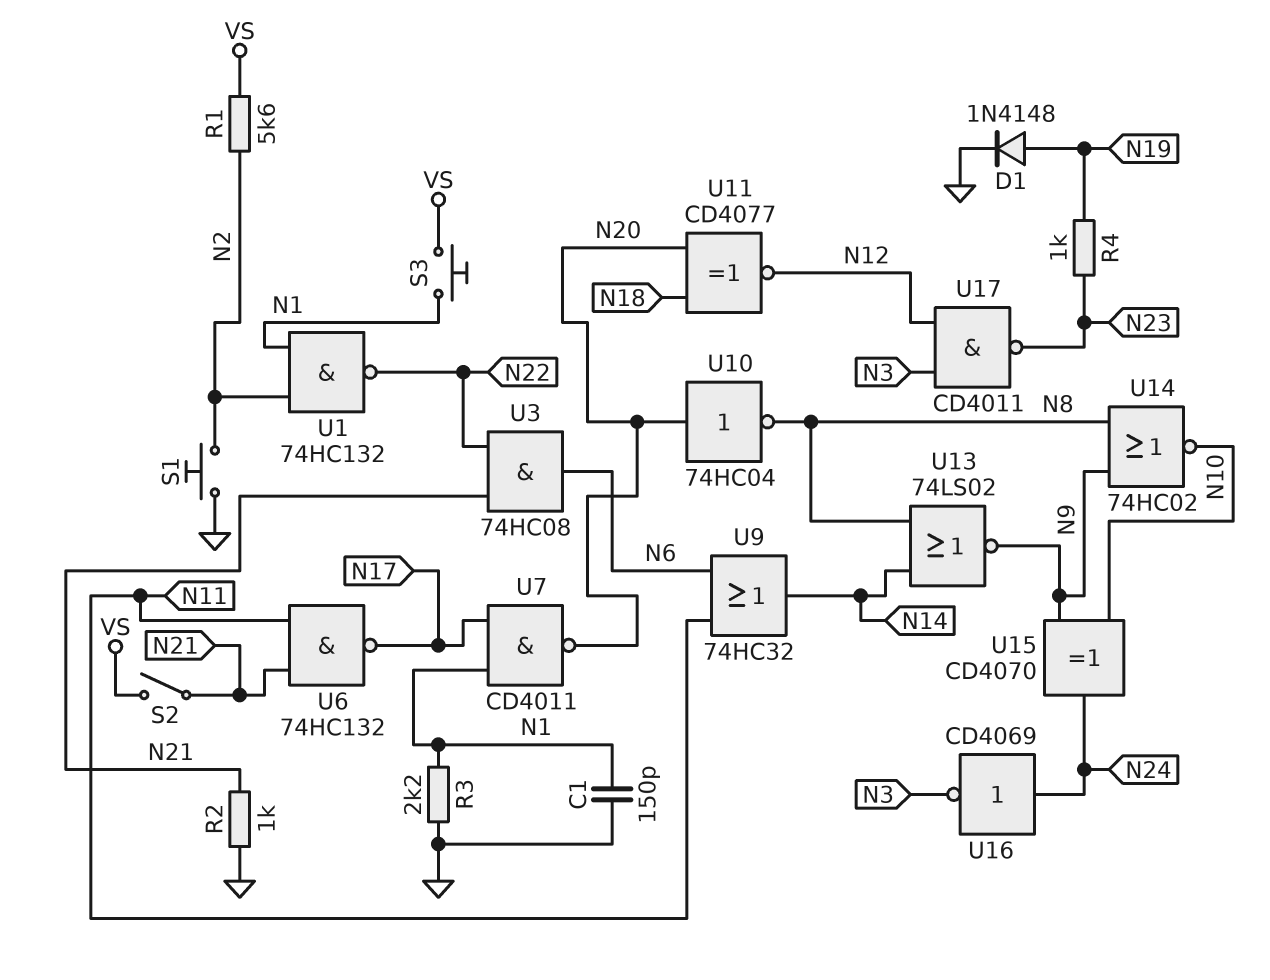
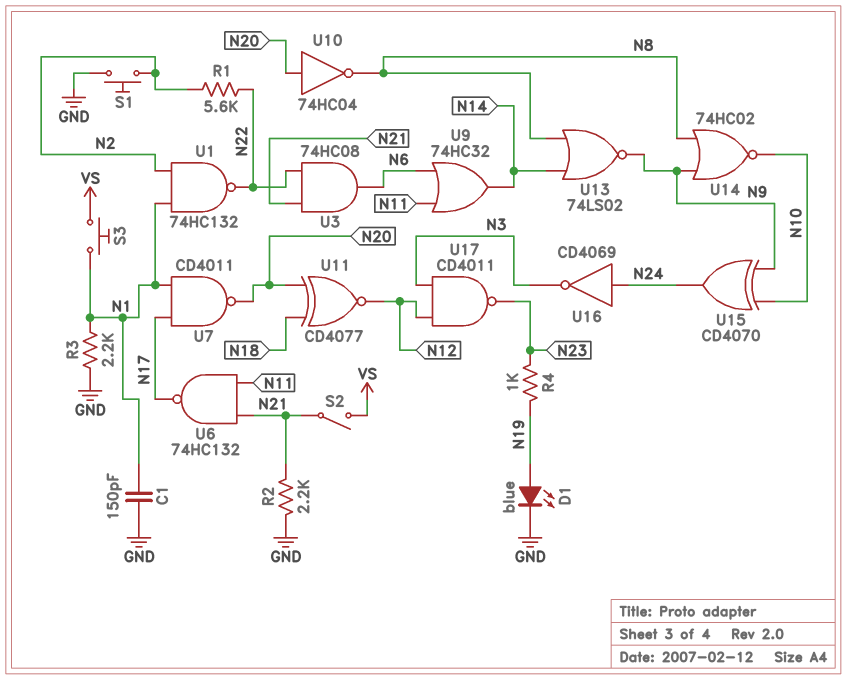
D1: diode 1N4148 (A N19, K GND) -> LED blue (A N19, K GND)
R1: 5.6k (N2, VS) -> 5.6k (N2, N22)
R2: 1k (GND, N21) -> 2.2k (GND, N21)

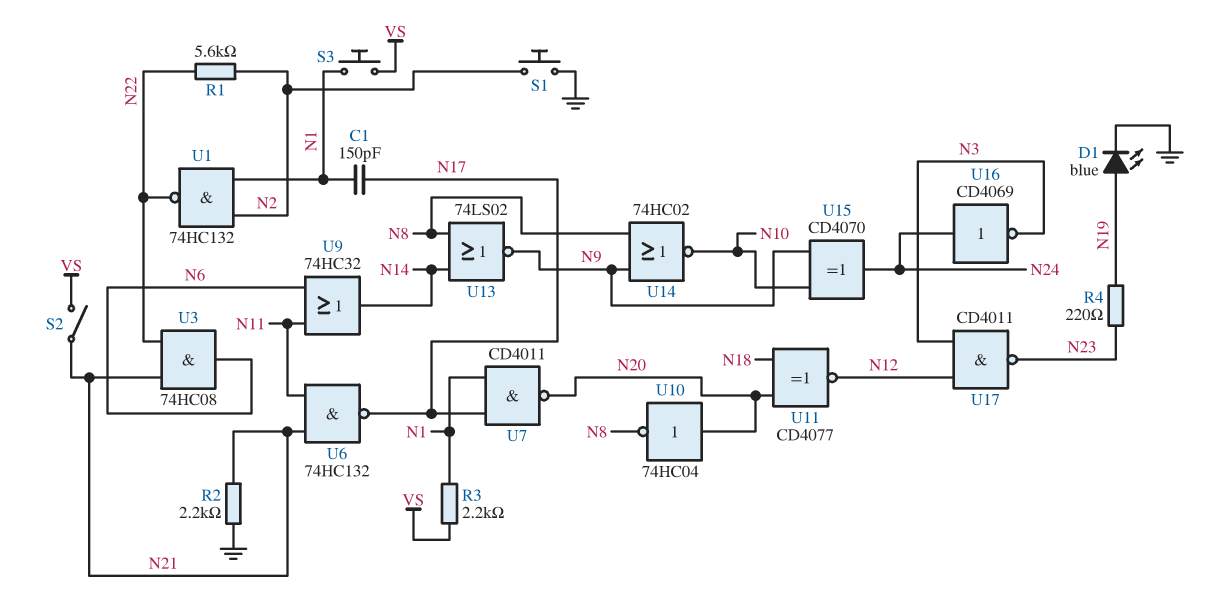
C1: 150pF (GND, N1) -> 150pF (N1, N17)
R3: 2.2k (GND, N1) -> 2.2k (N1, VS)
R4: 1k (N19, N23) -> 220 (N19, N23)

